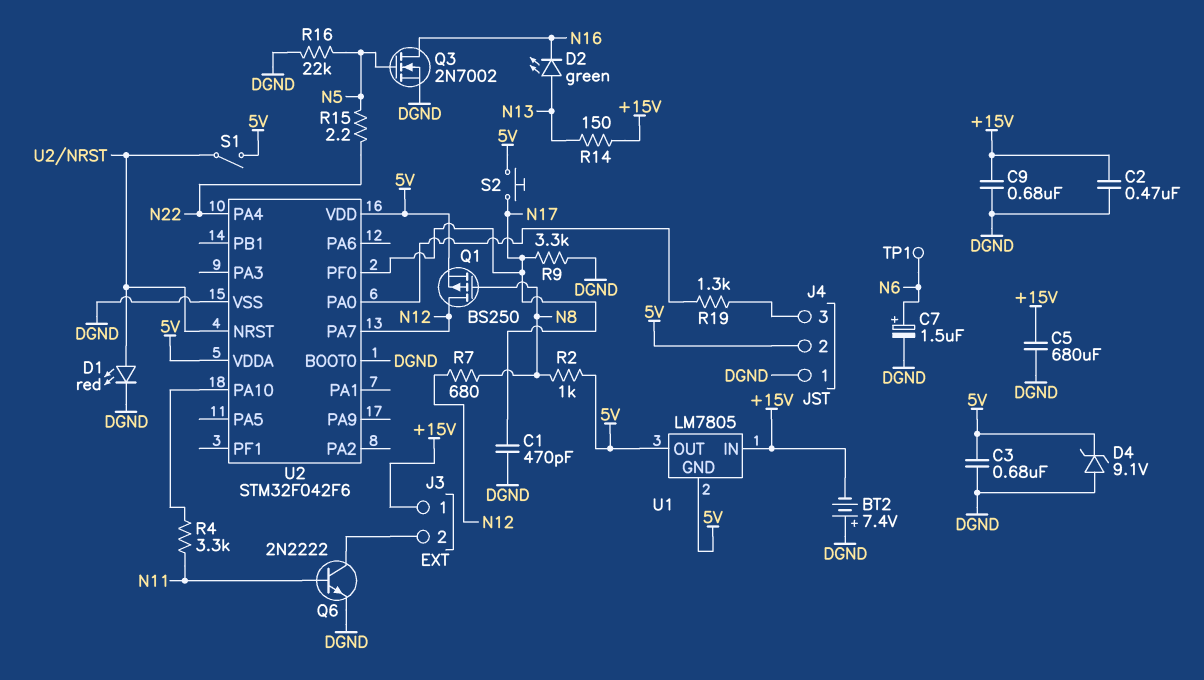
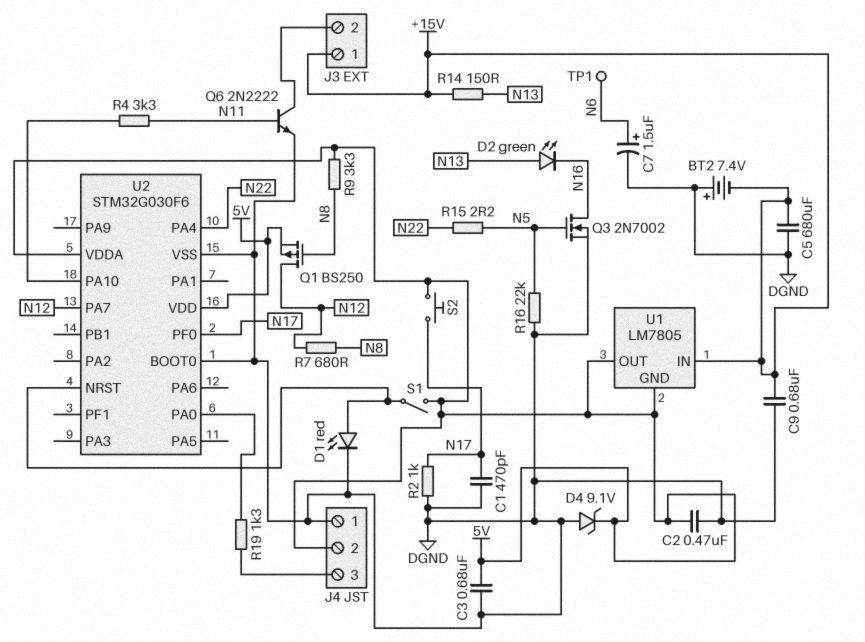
C2: 470nF (+15V, DGND) -> 470nF (5V, DGND)
R2: 1k (5V, N8) -> 1k (DGND, N17)
R9: 3.3k (DGND, N17) -> 3.3k (5V, N8)
U2: STM32F042F6 -> STM32G030F6

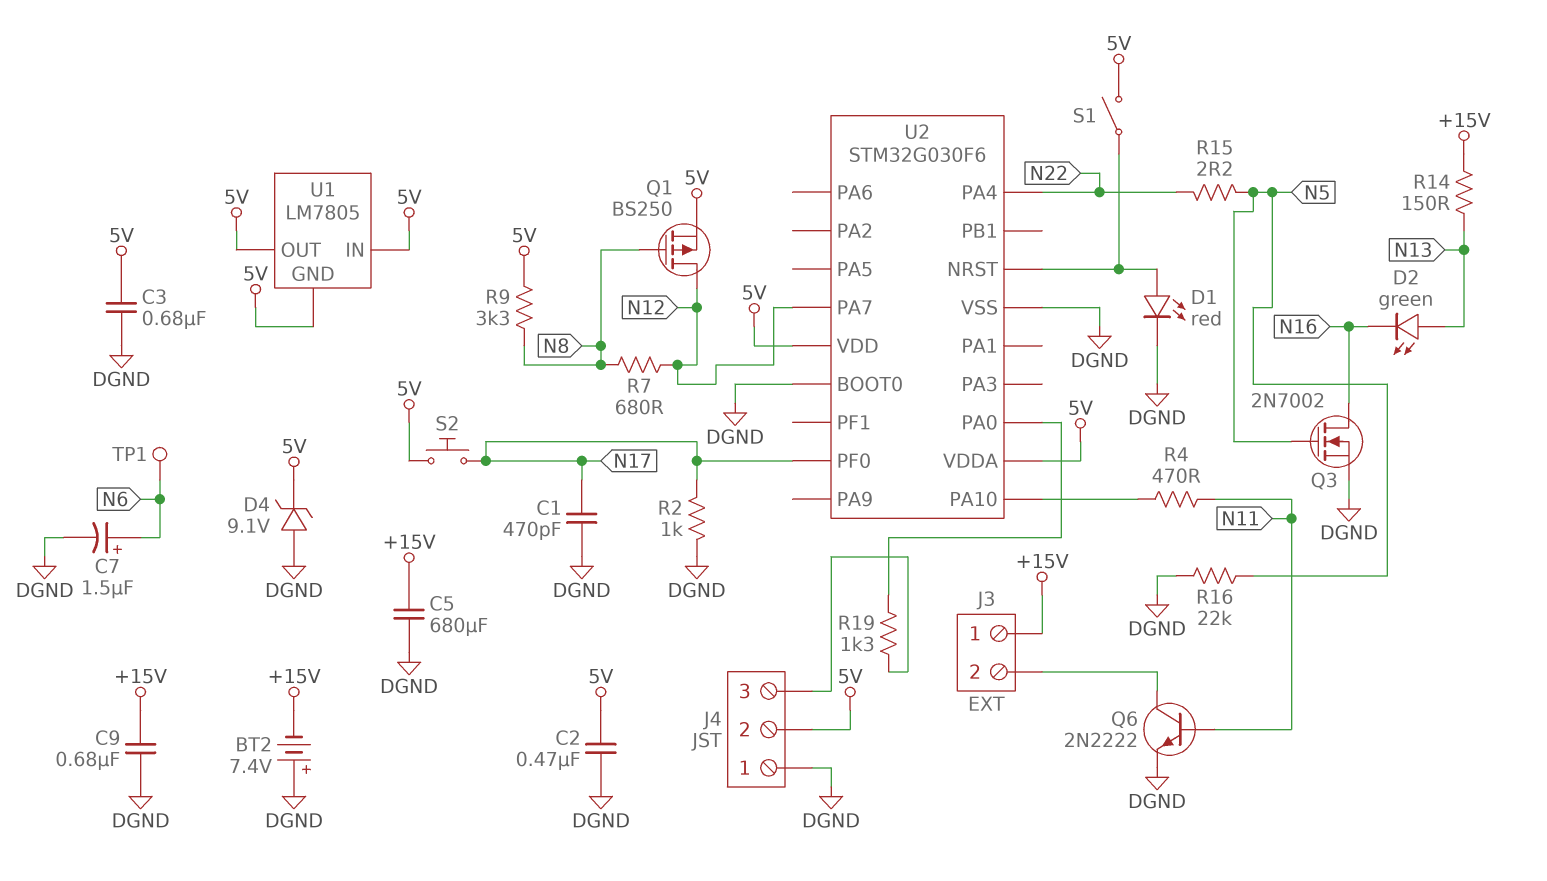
R4: 3.3k (N11, U2/PA10) -> 470 (N11, U2/PA10)
U1 pin IN: +15V -> 5V

